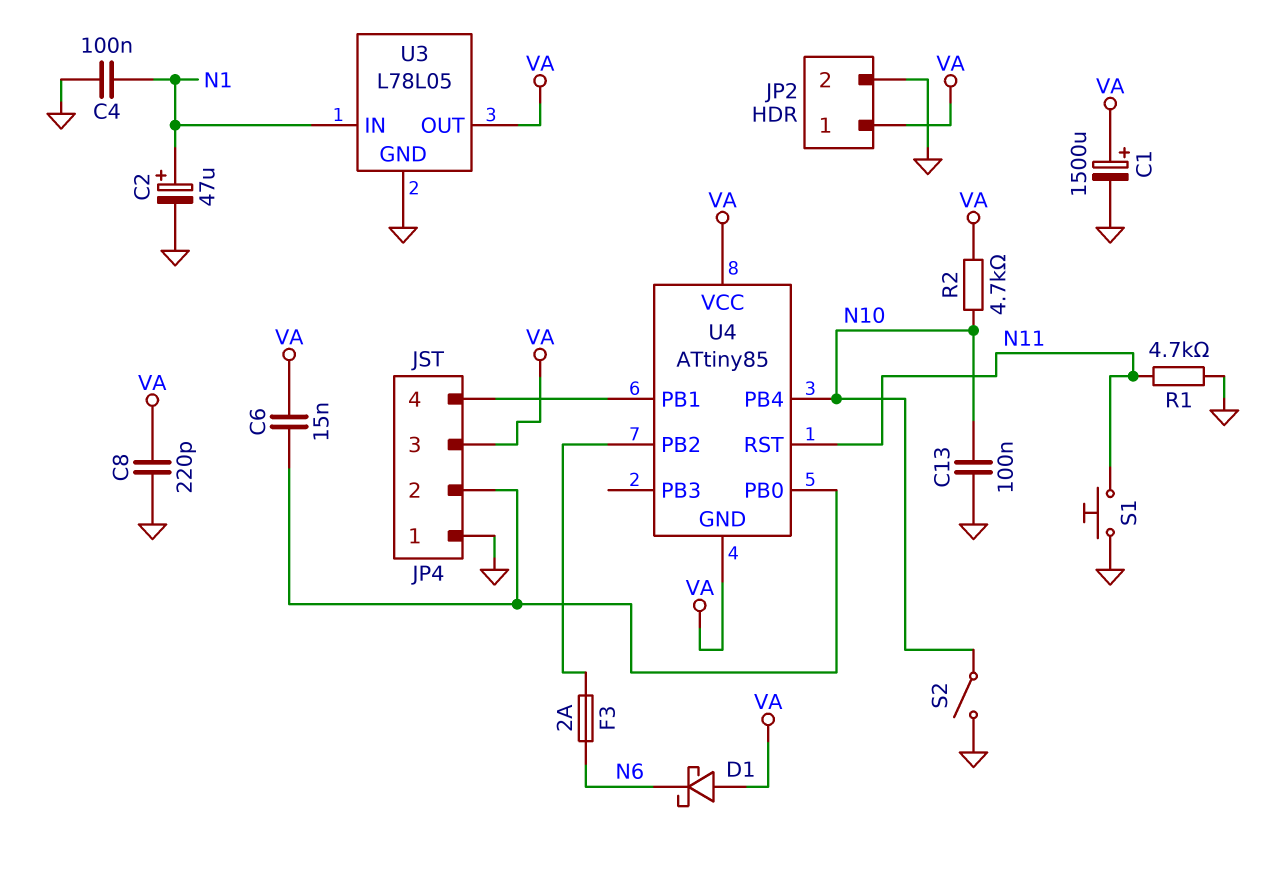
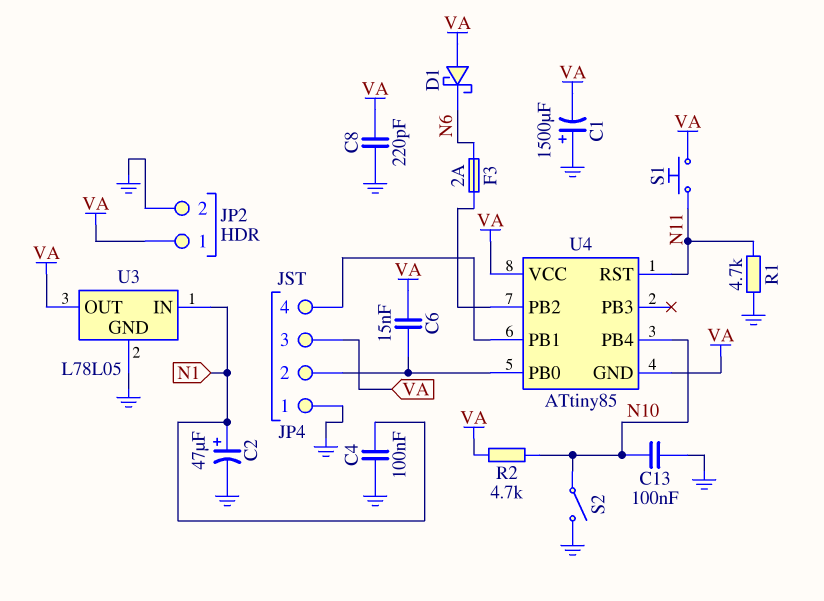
C1: 1500uF (plus VA, minus GND) -> 1500uF (plus GND, minus VA)
S1: button (GND, N11) -> button (N11, VA)

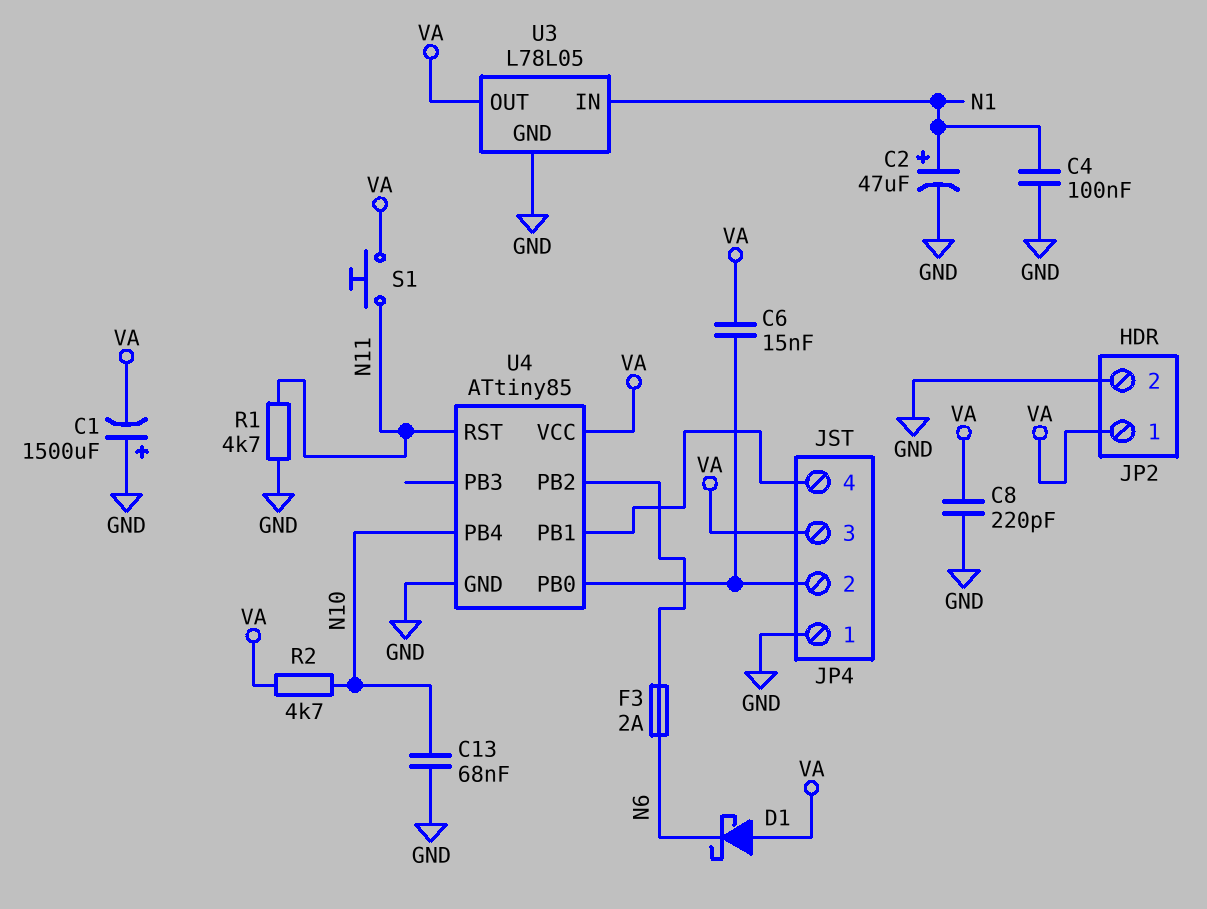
C13: 100nF (GND, N10) -> 68nF (GND, N10)
S2: switch (GND, N10) -> none
U4 pin GND: VA -> GND

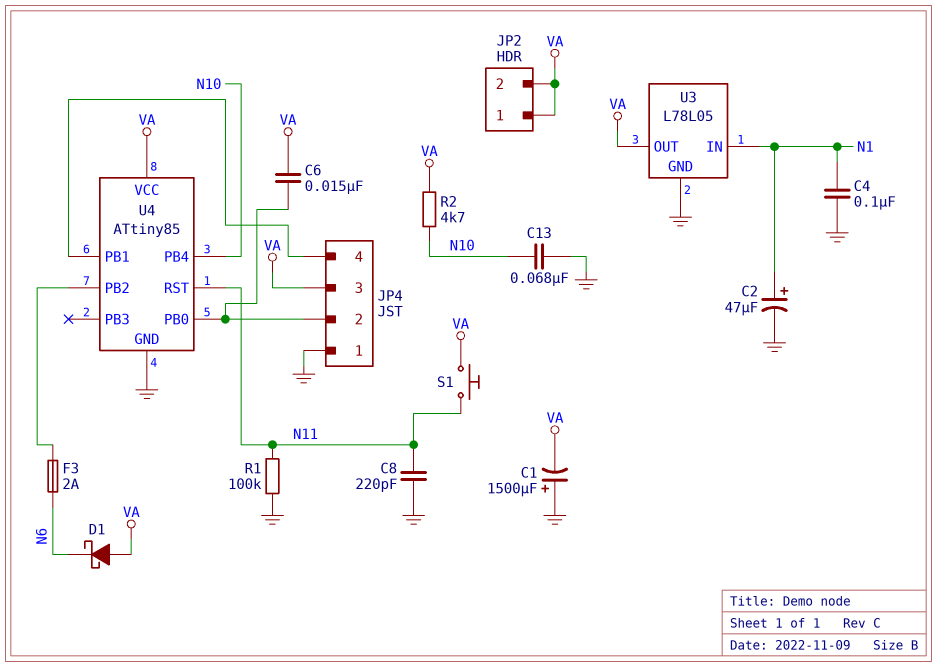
C8: 220pF (GND, VA) -> 220pF (GND, N11)
JP2 pin 2: GND -> VA
R1: 4.7k (GND, N11) -> 100k (GND, N11)

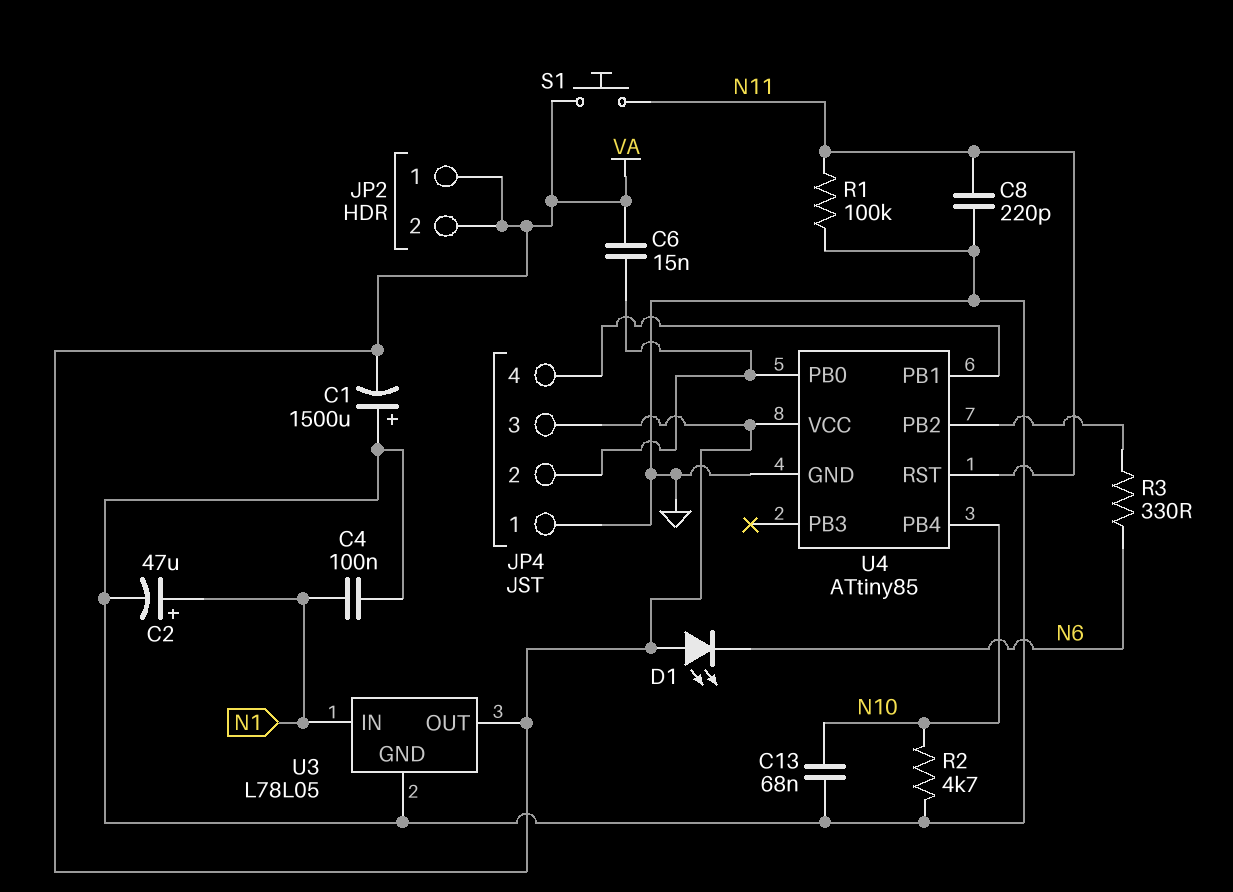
D1: schottky (A VA, K N6) -> LED (A VA, K N6)
F3: 2A (N6, U4/PB2) -> none
R2: 4.7k (N10, VA) -> 4.7k (GND, N10)
R3: none -> 330 (N6, U4/PB2)

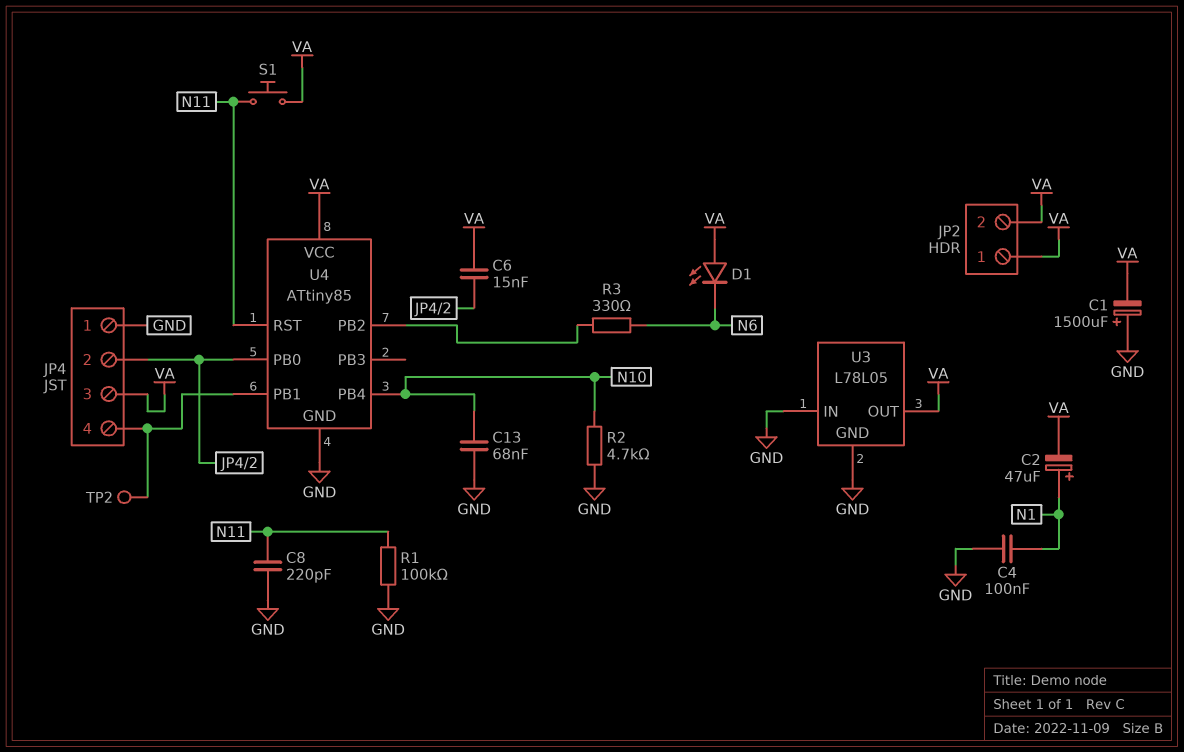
C2: 47uF (plus N1, minus GND) -> 47uF (plus N1, minus VA)
TP2: none -> test point (JP4/4)
U3 pin IN: N1 -> GND

